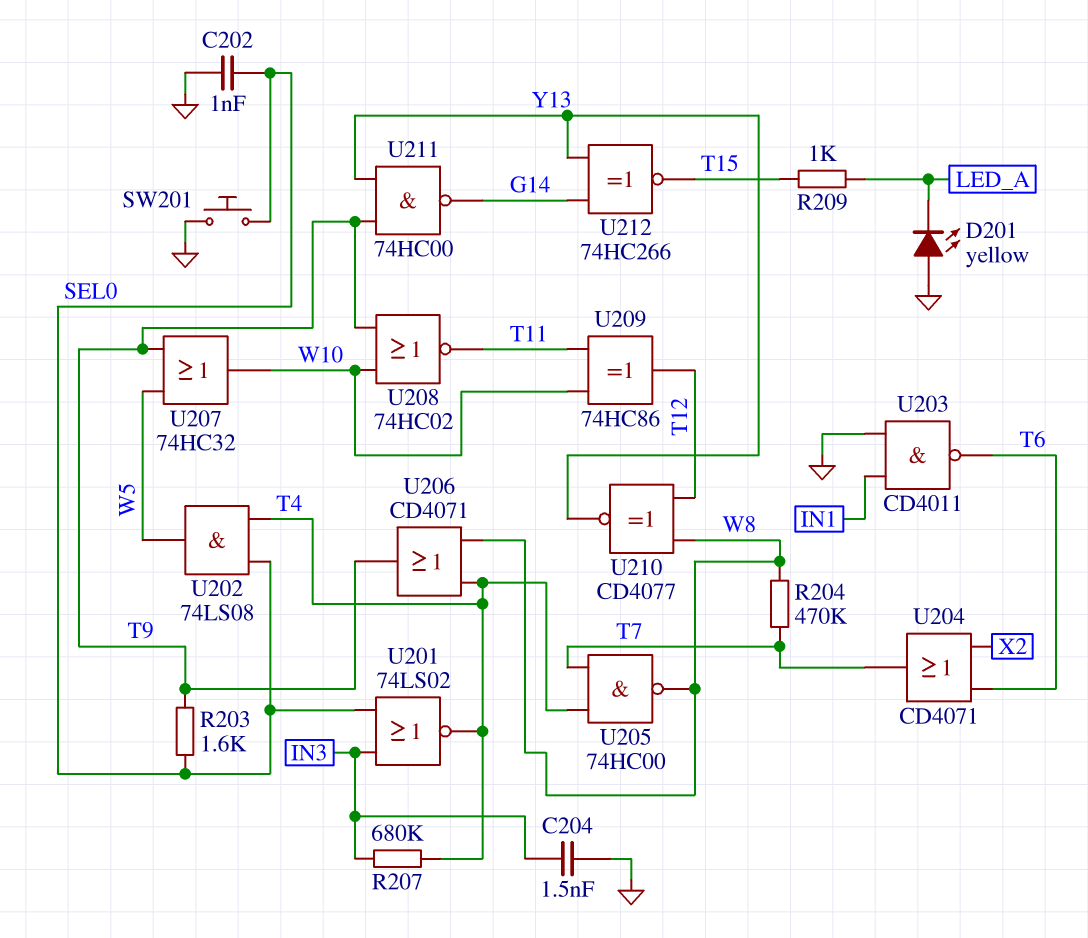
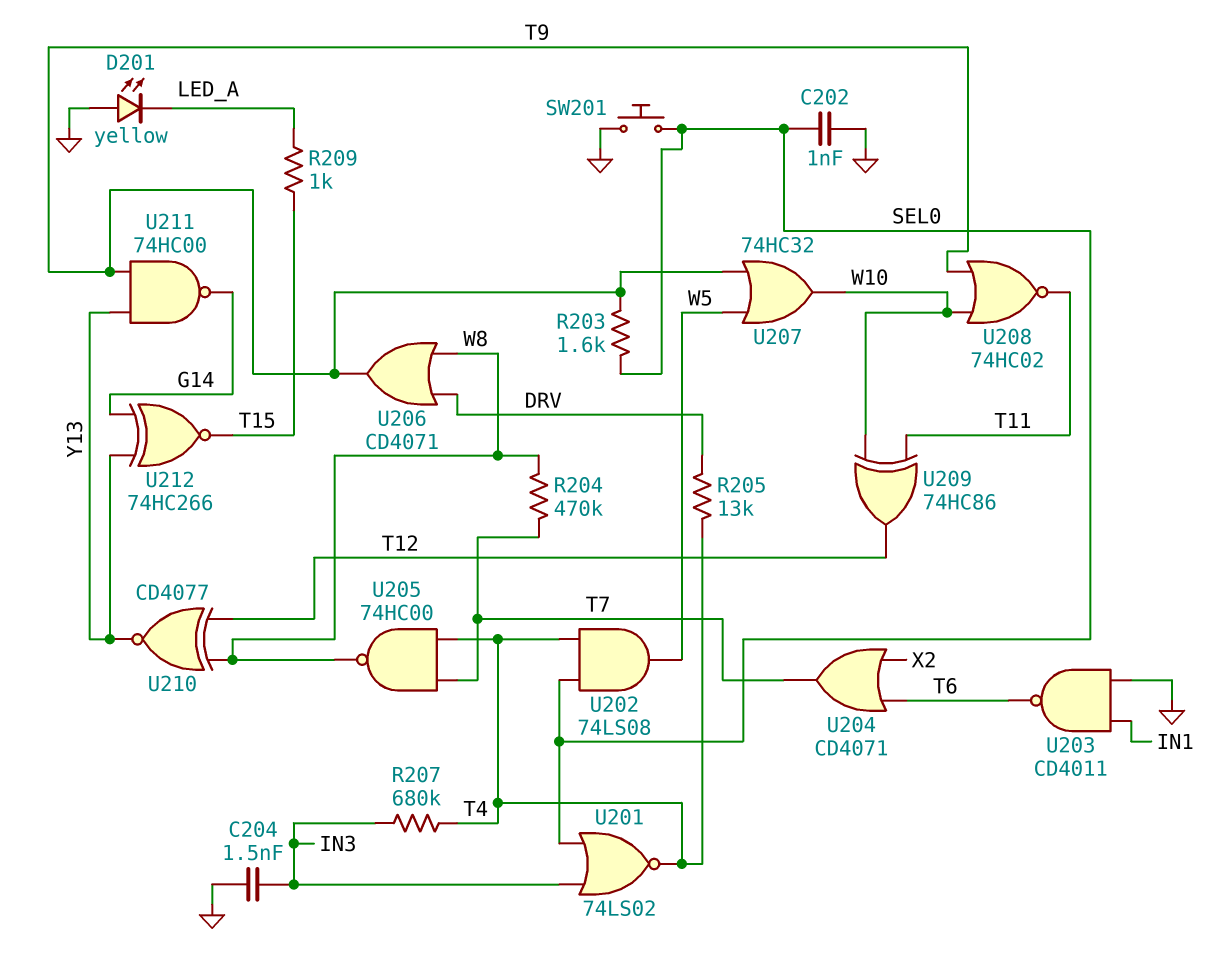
R205: none -> 13k (DRV, T4)
U206: OR CD4071 (in T4, in W8, out T9) -> OR CD4071 (in DRV, in W8, out T9)

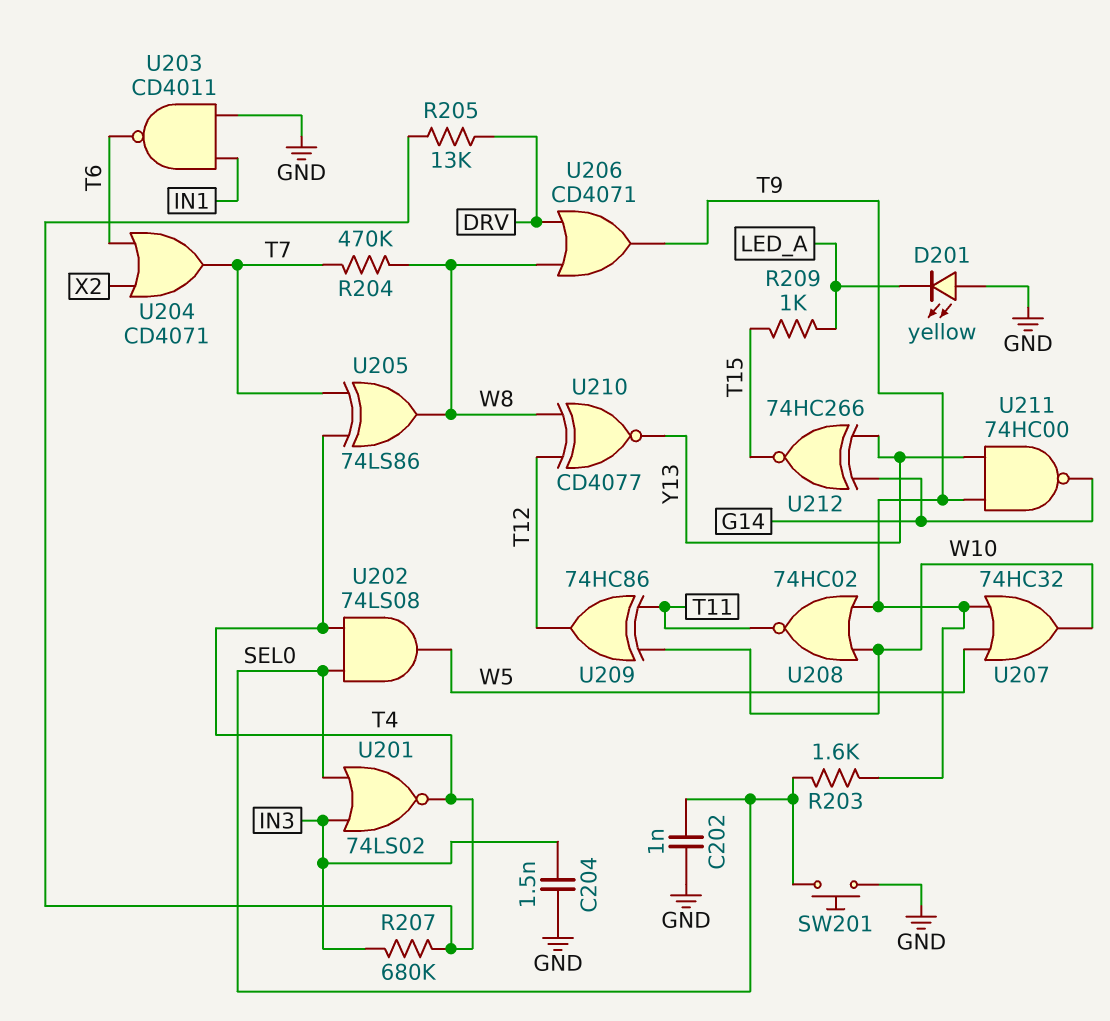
U205: NAND 74HC00 (in T4, in T7, out W8) -> XOR 74LS86 (in T4, in T7, out W8)

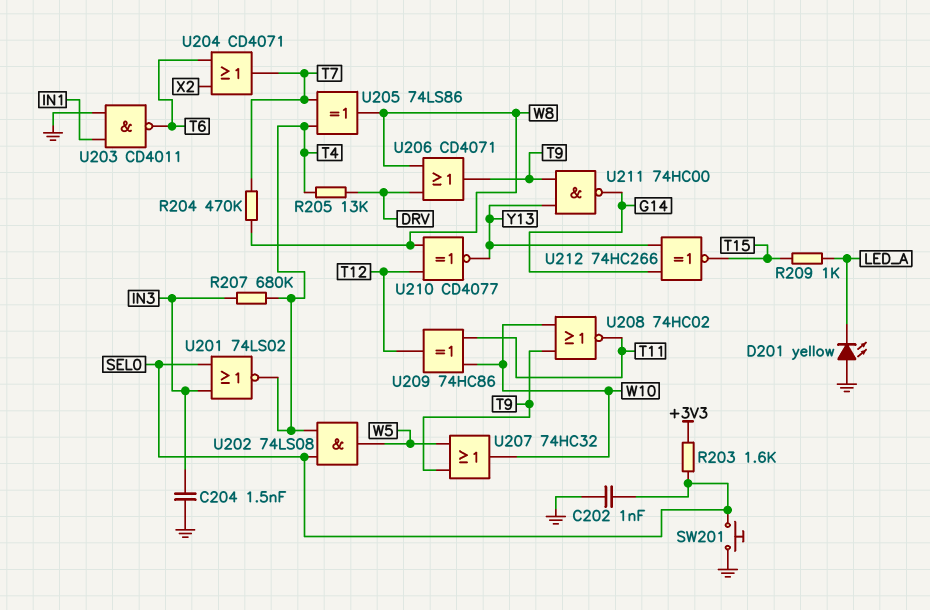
R203: 1.6k (SEL0, T9) -> 1.6k (+3V3, SEL0)

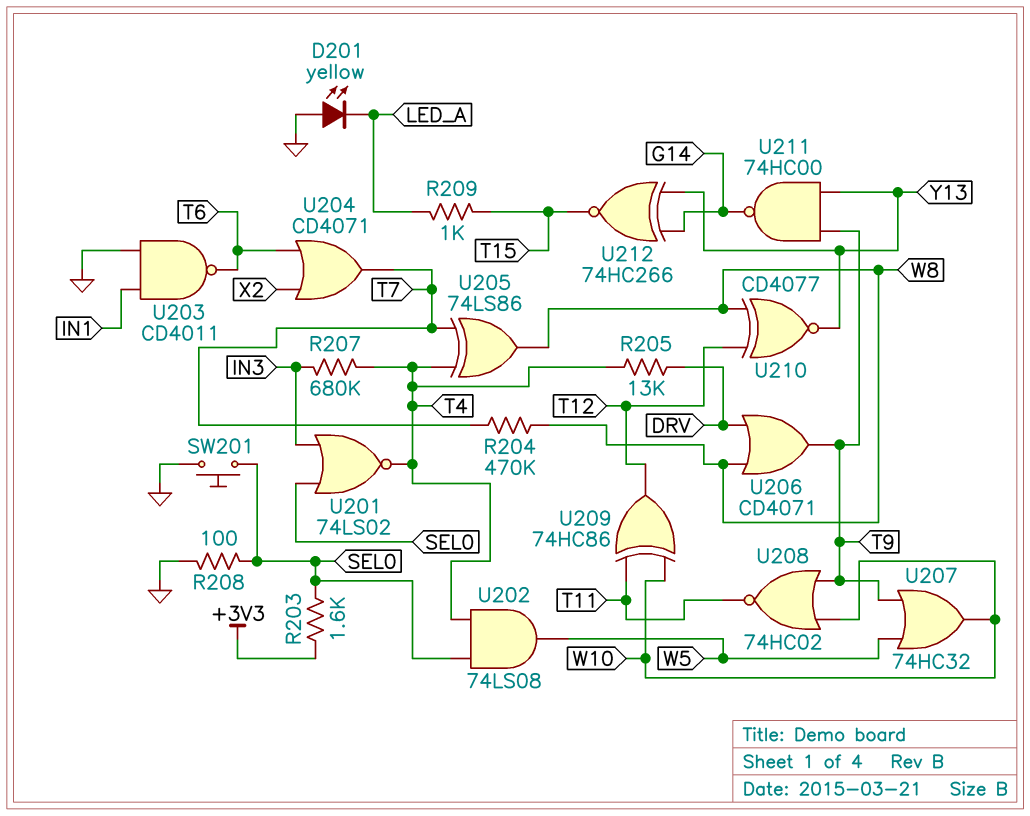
C202: 1nF (GND, SEL0) -> none
C204: 1.5nF (GND, IN3) -> none
R208: none -> 100 (GND, SEL0)

